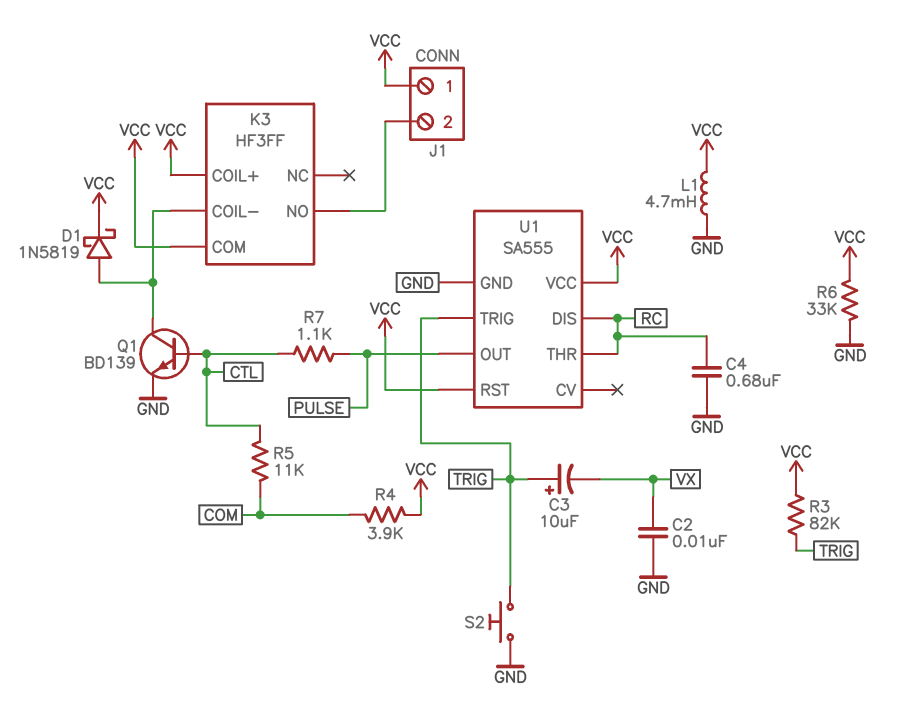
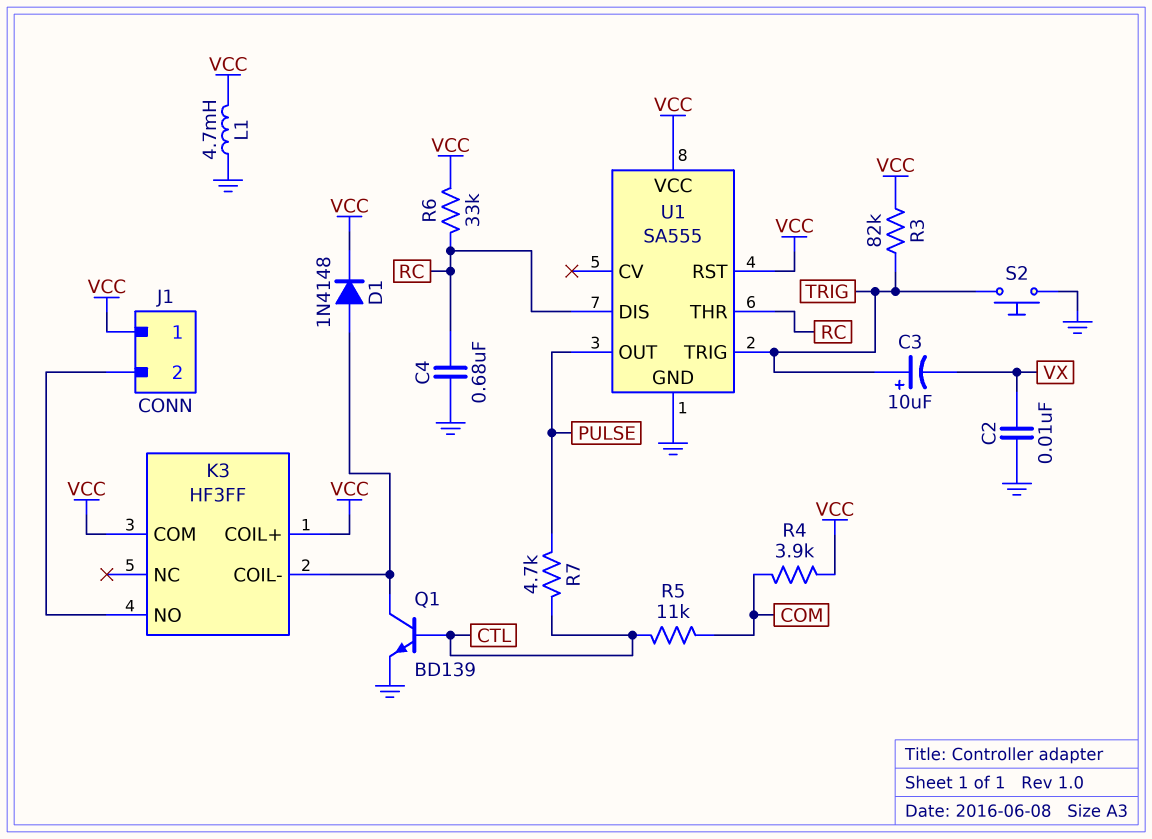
D1: schottky 1N5819 (A K3/COIL-, K VCC) -> diode 1N4148 (A K3/COIL-, K VCC)
R6: 33k (GND, VCC) -> 33k (RC, VCC)
R7: 1.1k (CTL, PULSE) -> 4.7k (CTL, PULSE)

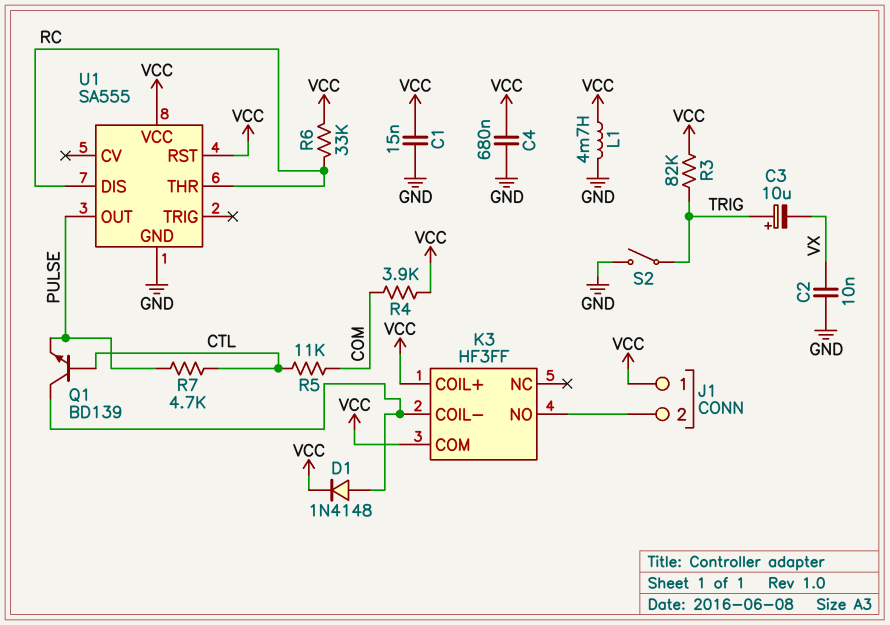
C1: none -> 15nF (GND, VCC)
C4: 680nF (GND, RC) -> 680nF (GND, VCC)
Q1: NPN BD139 (B CTL, C K3/COIL-, E GND) -> NPN BD139 (B CTL, C K3/COIL-, E PULSE)
S2: button (GND, TRIG) -> switch (GND, TRIG)
U1 pin TRIG: TRIG -> none

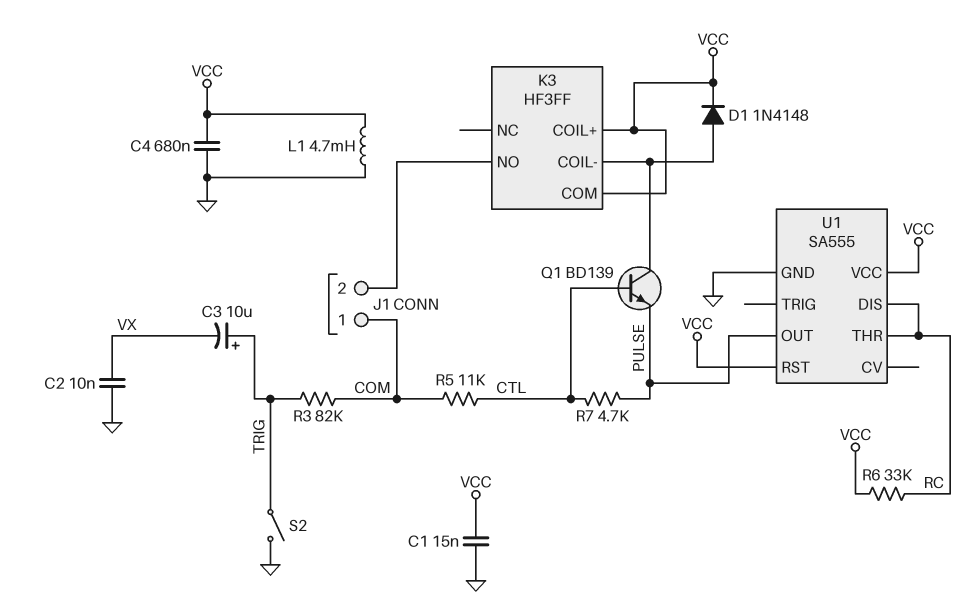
J1 pin 1: VCC -> COM
R3: 82k (TRIG, VCC) -> 82k (COM, TRIG)
R4: 3.9k (COM, VCC) -> none

